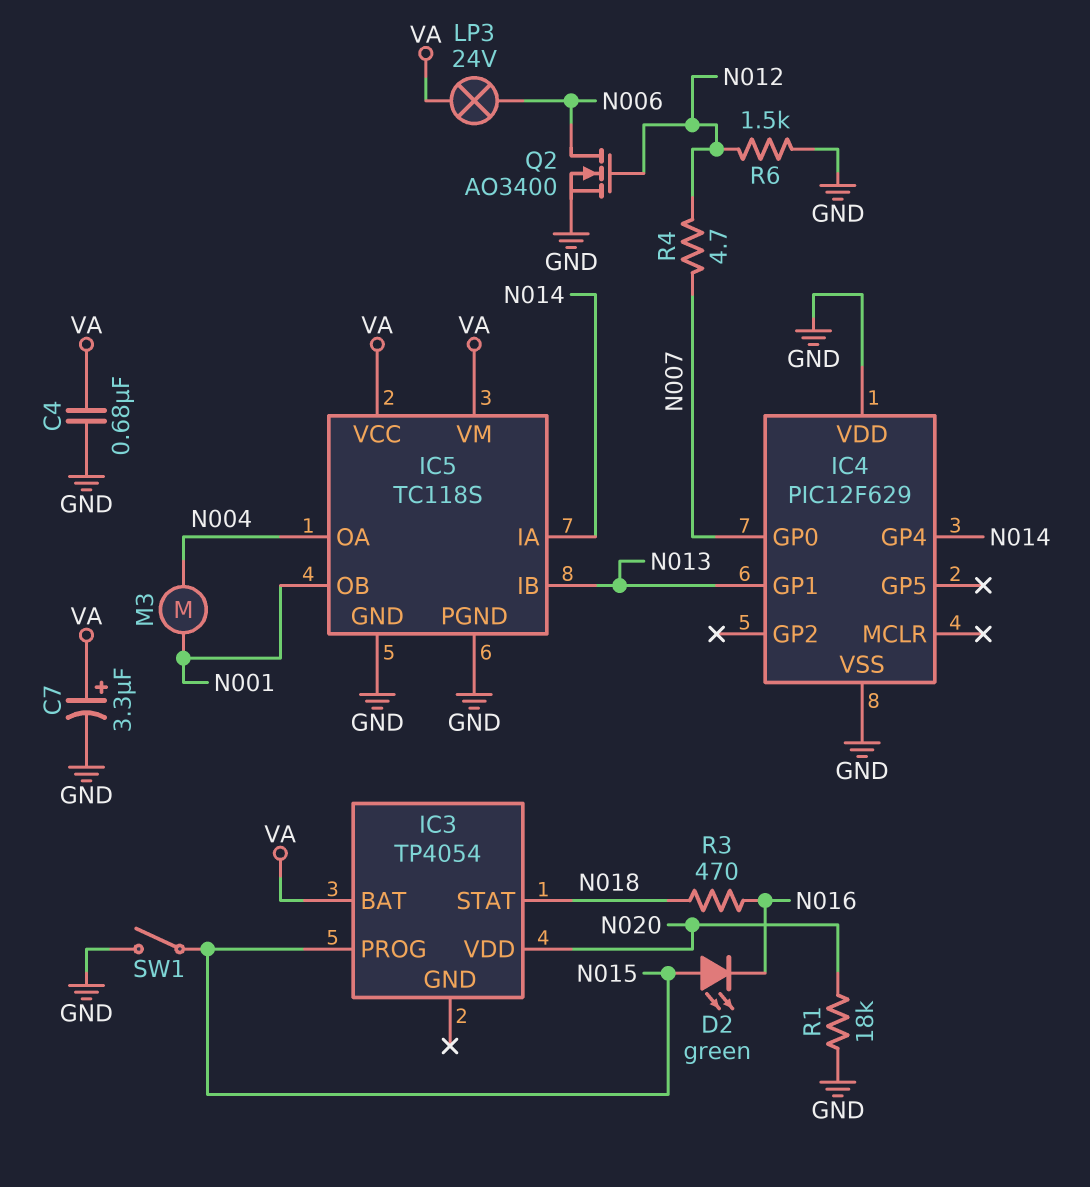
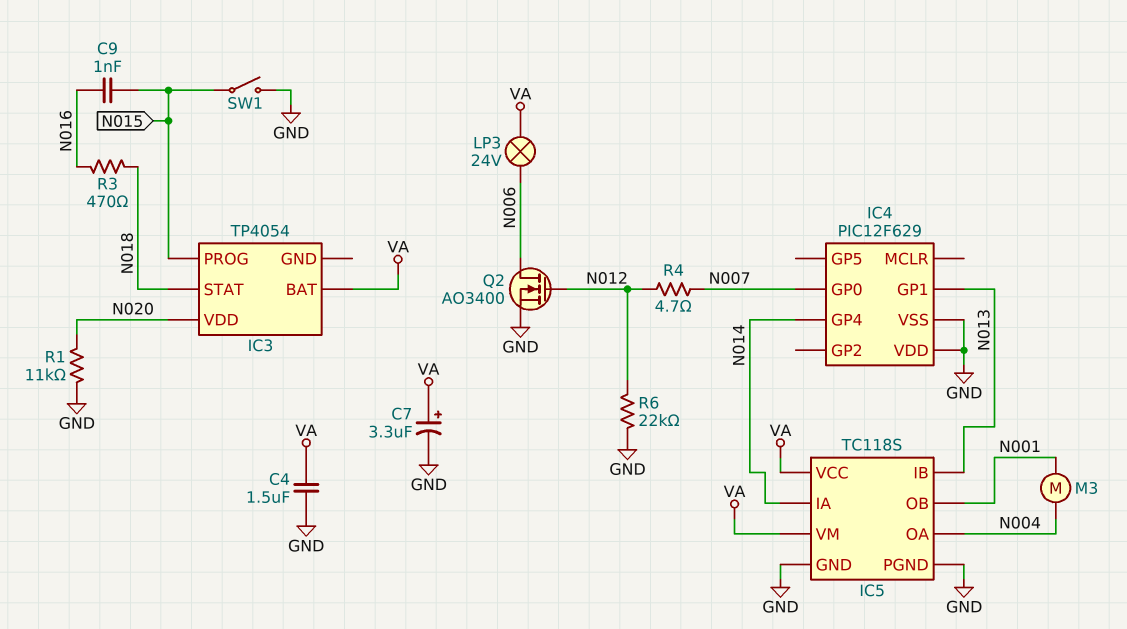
C4: 680nF (GND, VA) -> 1.5uF (GND, VA)
C9: none -> 1nF (N015, N016)
D2: LED green (A N015, K N016) -> none
R1: 18k (GND, N020) -> 11k (GND, N020)
R6: 1.5k (GND, N012) -> 22k (GND, N012)

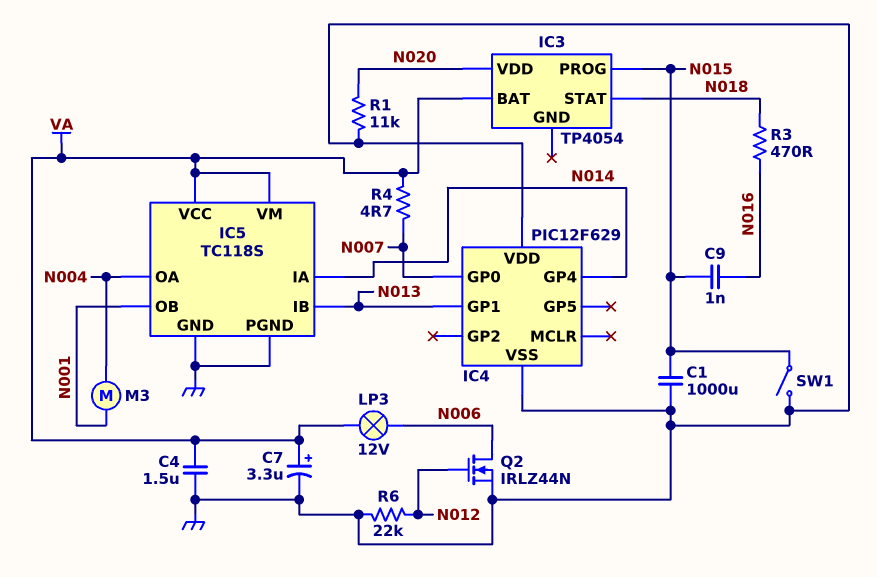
C1: none -> 1000uF (GND, N015)
LP3: lamp 24V (N006, VA) -> lamp 12V (N006, VA)
Q2: NMOS AO3400 (G N012, D N006, S GND) -> NMOS IRLZ44N (G N012, D N006, S GND)
R4: 4.7 (N007, N012) -> 4.7 (N007, VA)

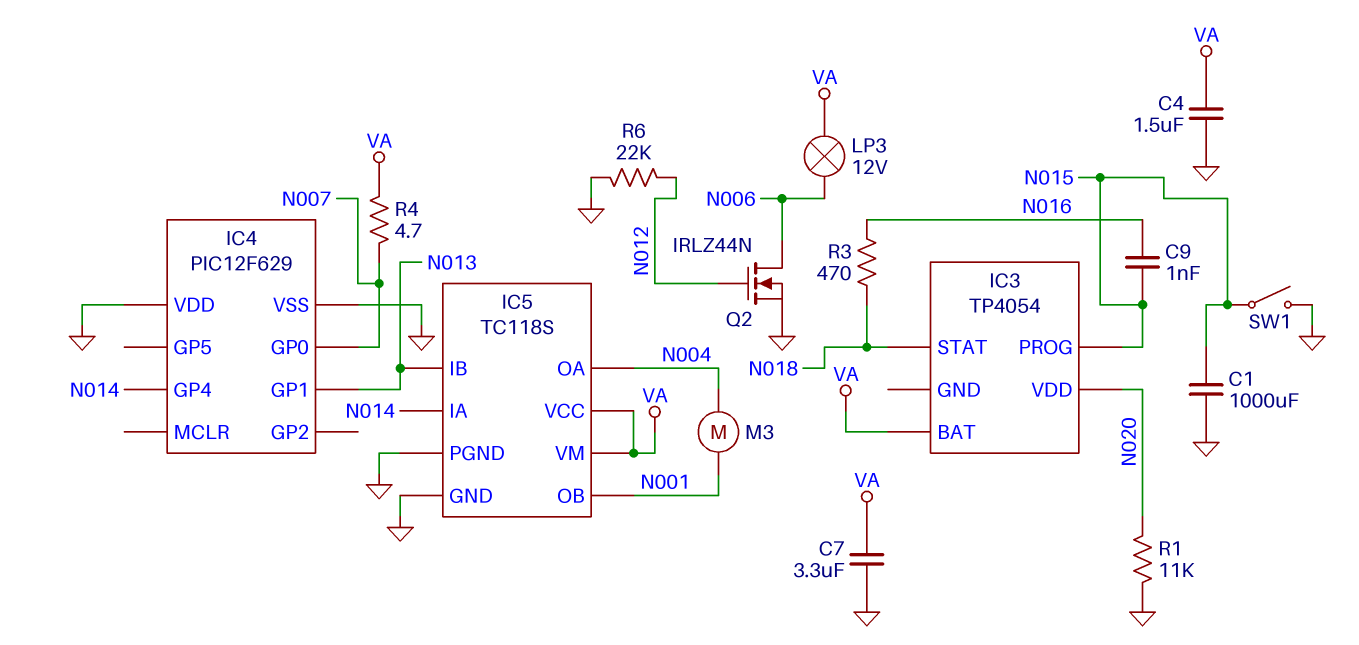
C7: 3.3uF (plus VA, minus GND) -> 3.3uF (GND, VA)

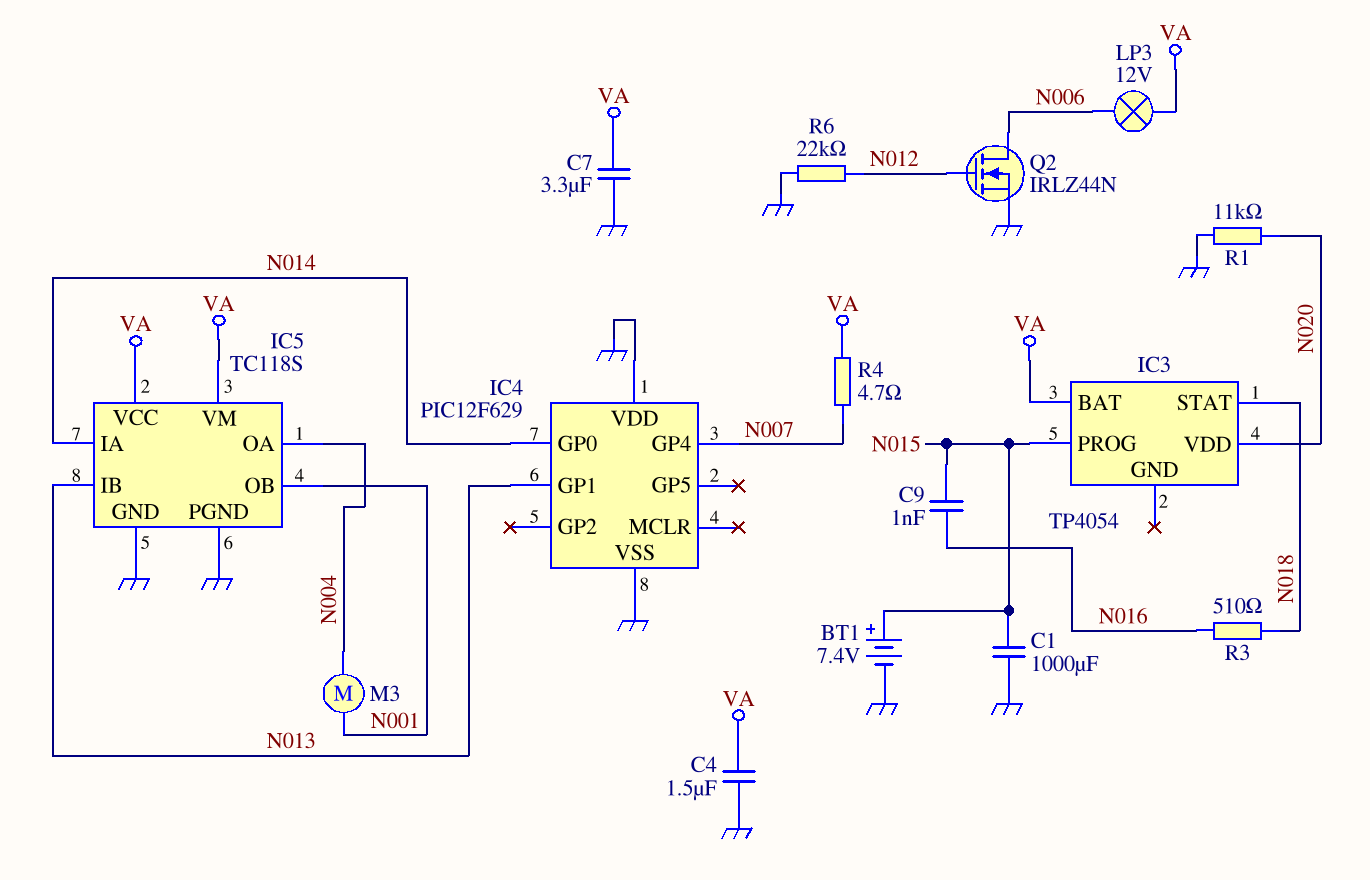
BT1: none -> 7.4V (plus N015, minus GND)
IC4 pin GP0: N007 -> N014
IC4 pin GP4: N014 -> N007
R3: 470 (N016, N018) -> 510 (N016, N018)
SW1: switch (GND, N015) -> none

